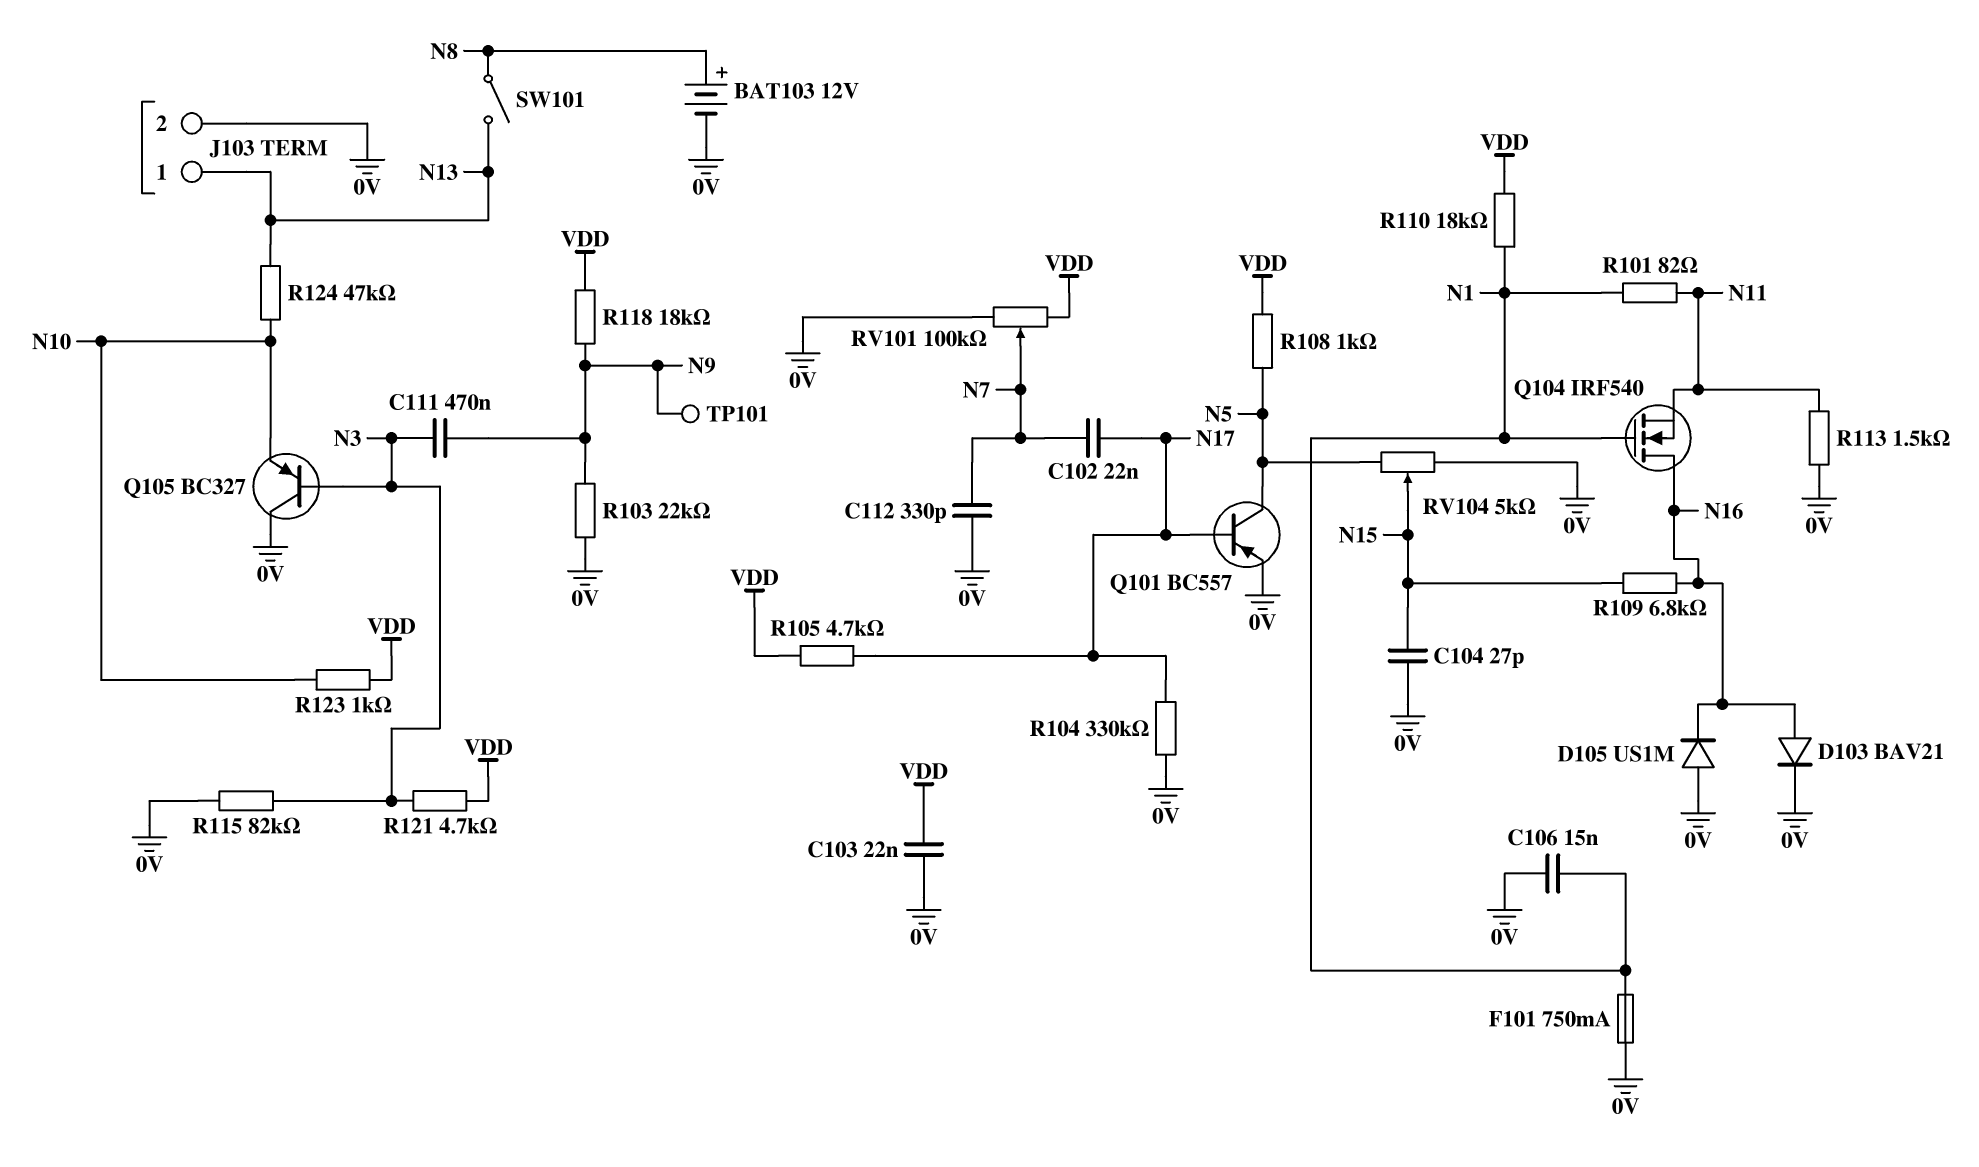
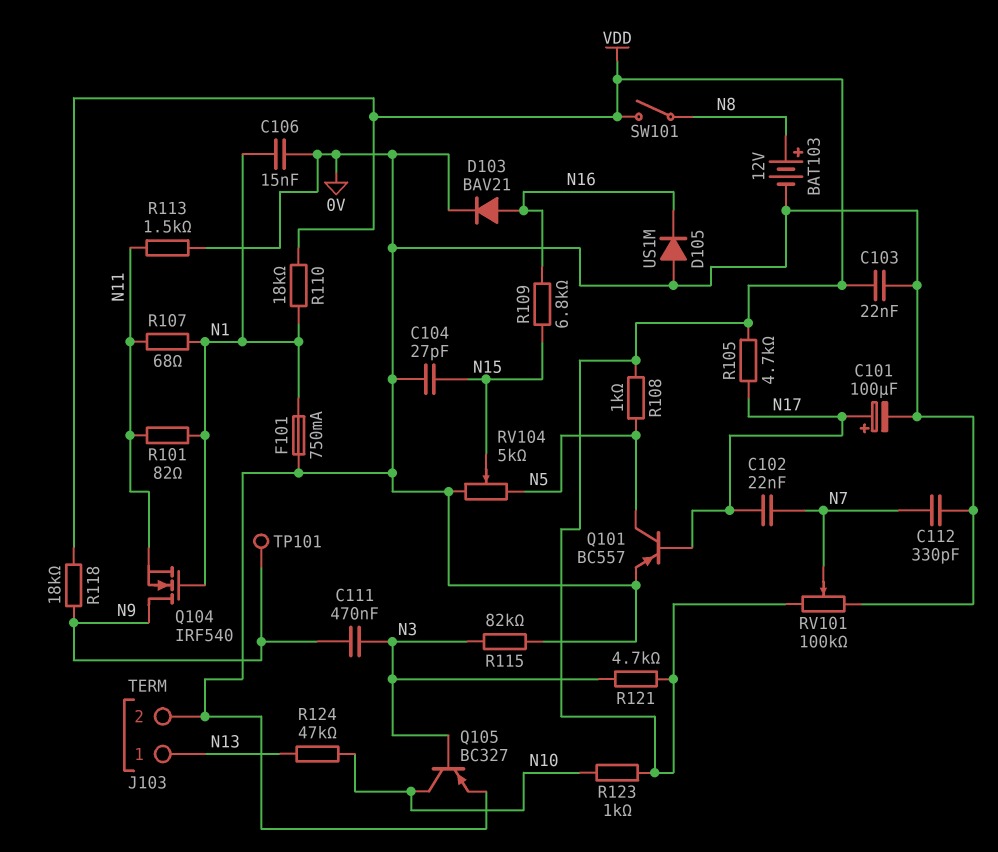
C101: none -> 100uF (plus N17, minus 0V)
Q104: NMOS IRF540 (G N1, D N16, S N11) -> NMOS IRF540 (G N1, D N9, S N11)
Q105: PNP BC327 (B N3, C 0V, E N10) -> PNP BC327 (B N3, C N10, E 0V)
R103: 22k (0V, N9) -> none
R104: 330k (0V, N17) -> none
R107: none -> 68 (N1, N11)
SW101: switch (N8, N13) -> switch (N8, VDD)

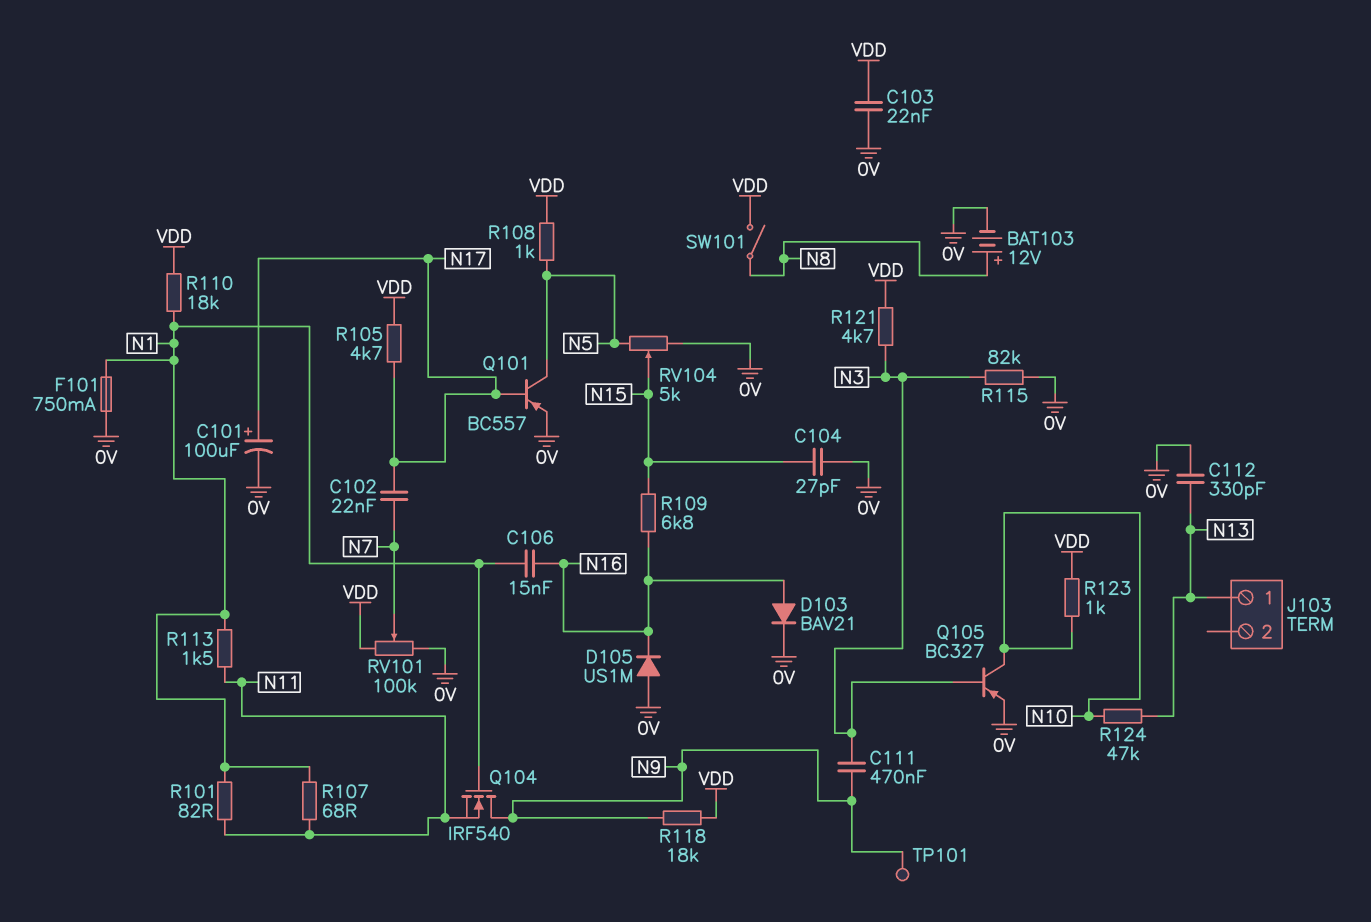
C106: 15nF (0V, N1) -> 15nF (N1, N16)
C112: 330pF (0V, N7) -> 330pF (0V, N13)
J103 pin 2: 0V -> none
R113: 1.5k (0V, N11) -> 1.5k (N1, N11)

